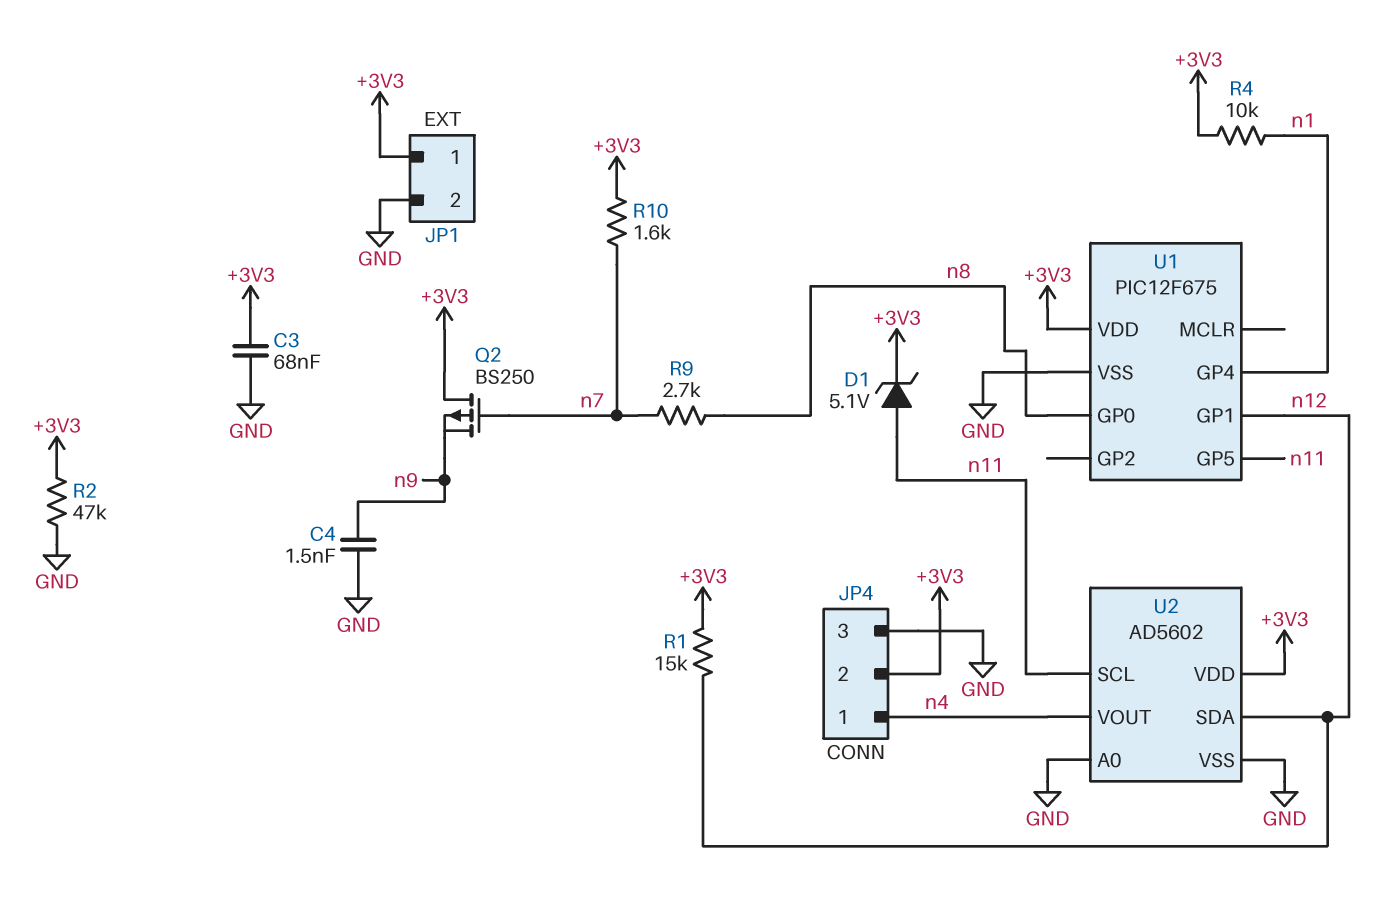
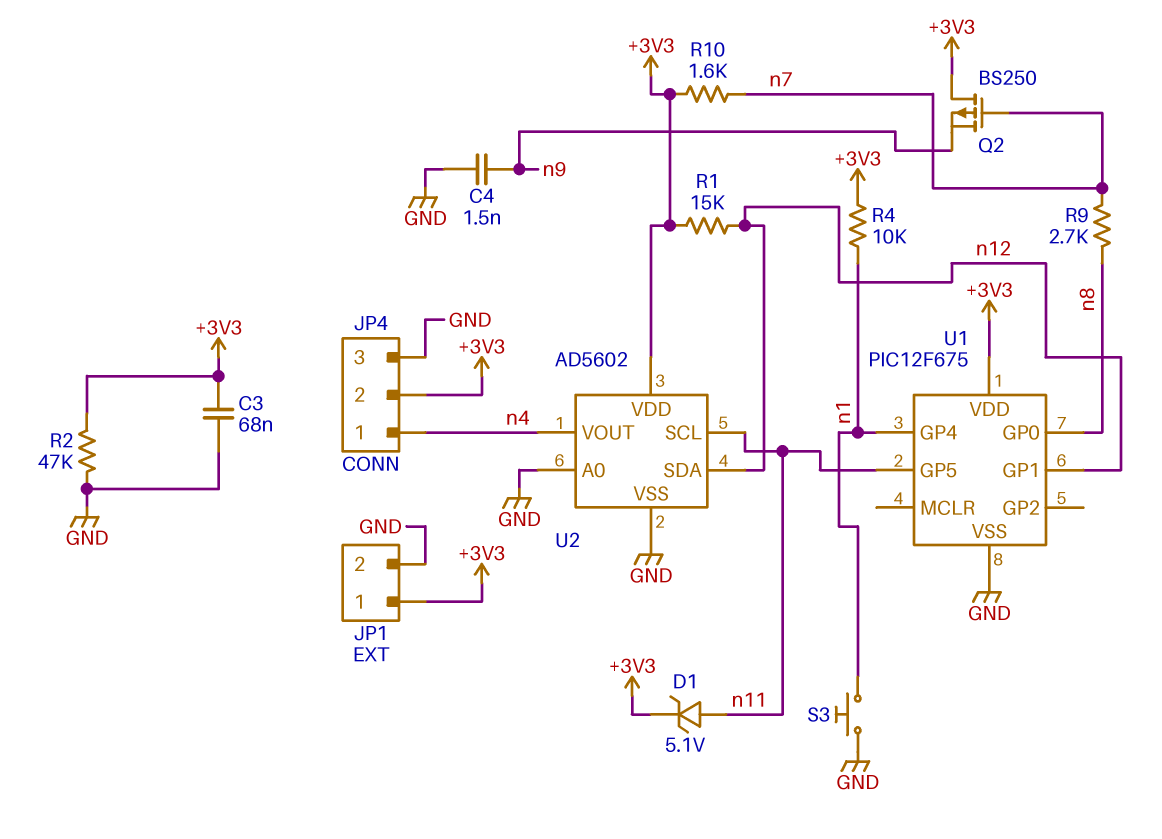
S3: none -> button (GND, n1)

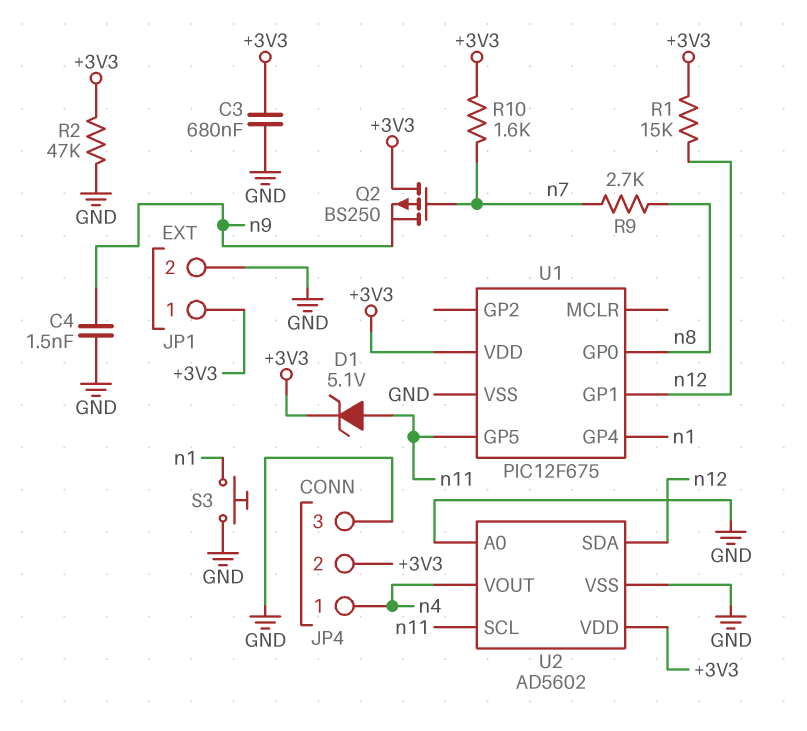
C3: 68nF (+3V3, GND) -> 680nF (+3V3, GND)
R4: 10k (+3V3, n1) -> none

